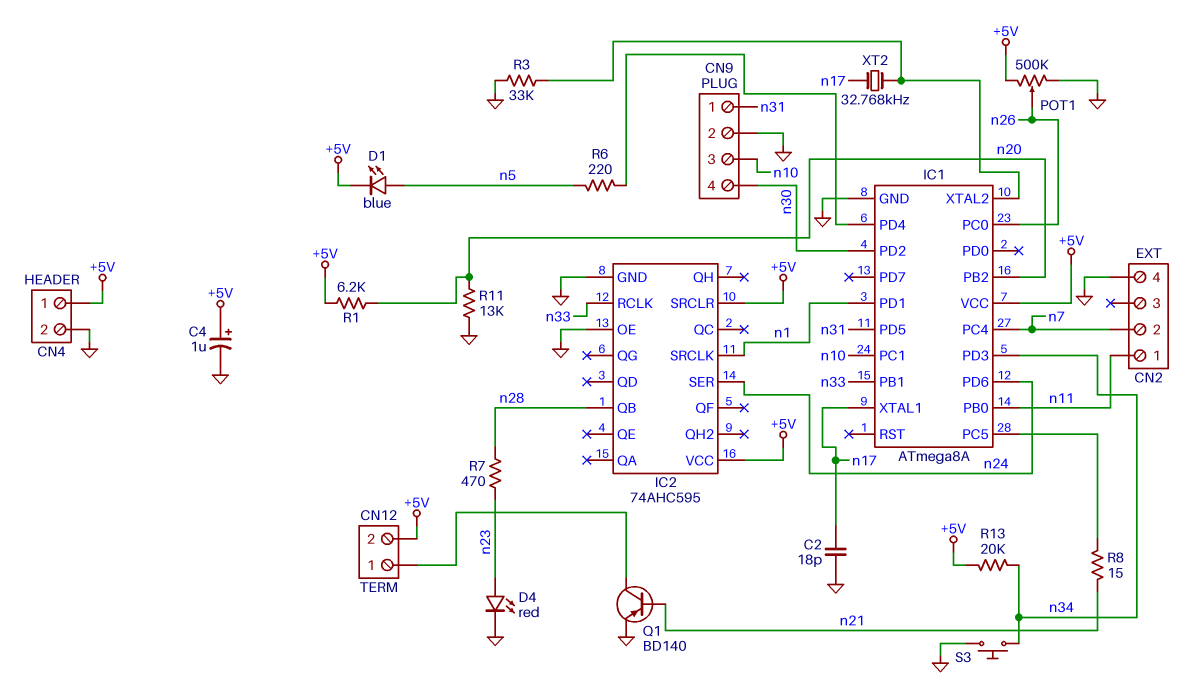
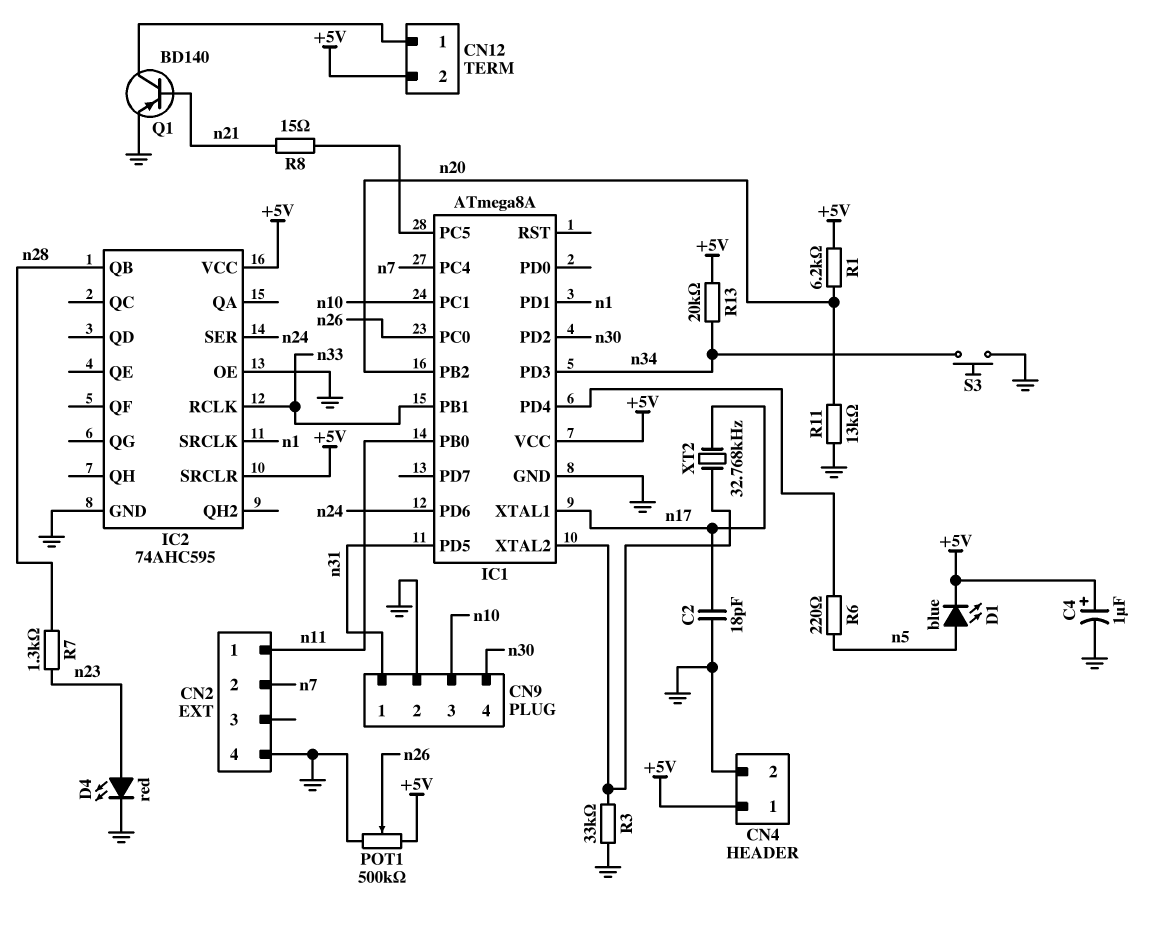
R7: 470 (n23, n28) -> 1.3k (n23, n28)

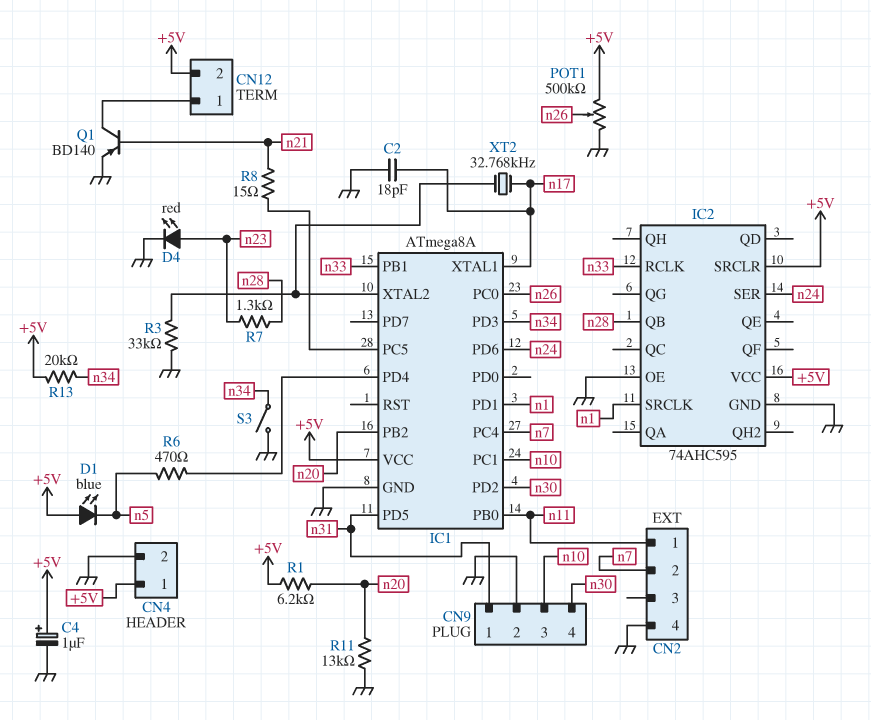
D1: LED blue (A n5, K +5V) -> LED blue (A +5V, K n5)
R6: 220 (IC1/PD4, n5) -> 470 (IC1/PD4, n5)
S3: button (GND, n34) -> switch (GND, n34)

